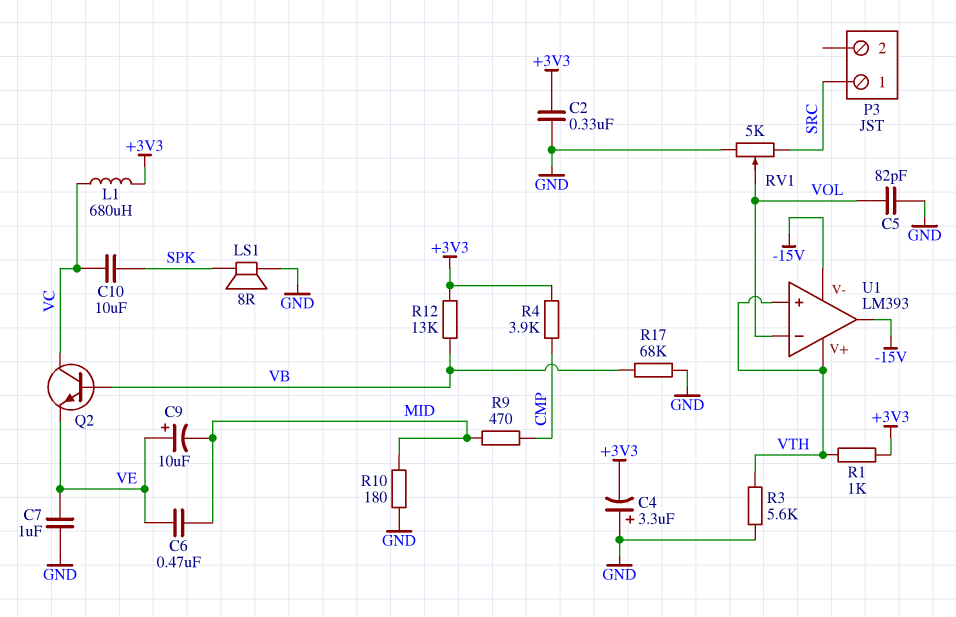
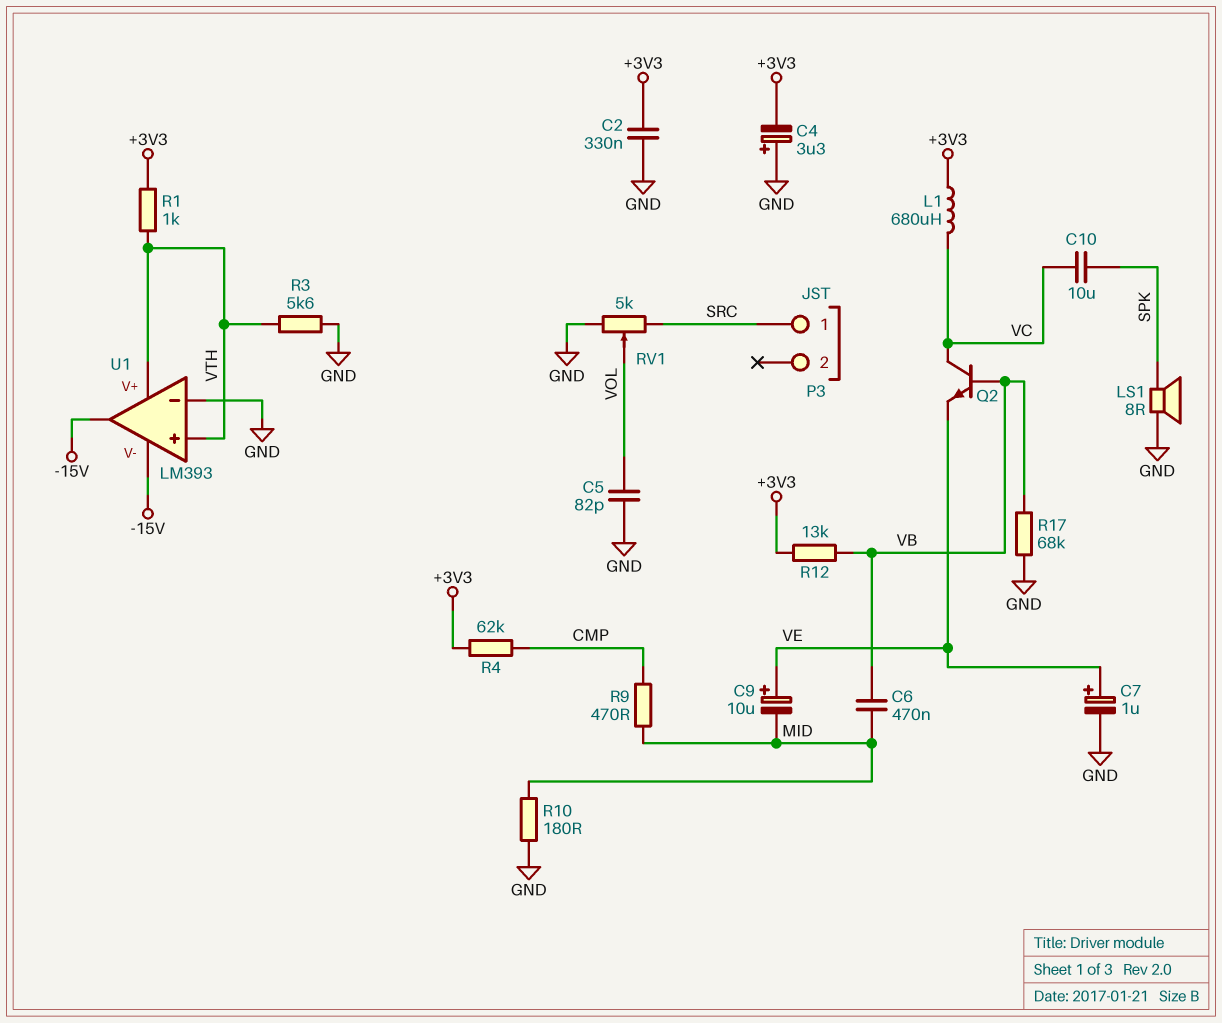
C6: 470nF (MID, VE) -> 470nF (MID, VB)
C7: 1uF (GND, VE) -> 1uF (plus VE, minus GND)
R4: 3.9k (+3V3, CMP) -> 62k (+3V3, CMP)
U1 pin in-: VOL -> GND

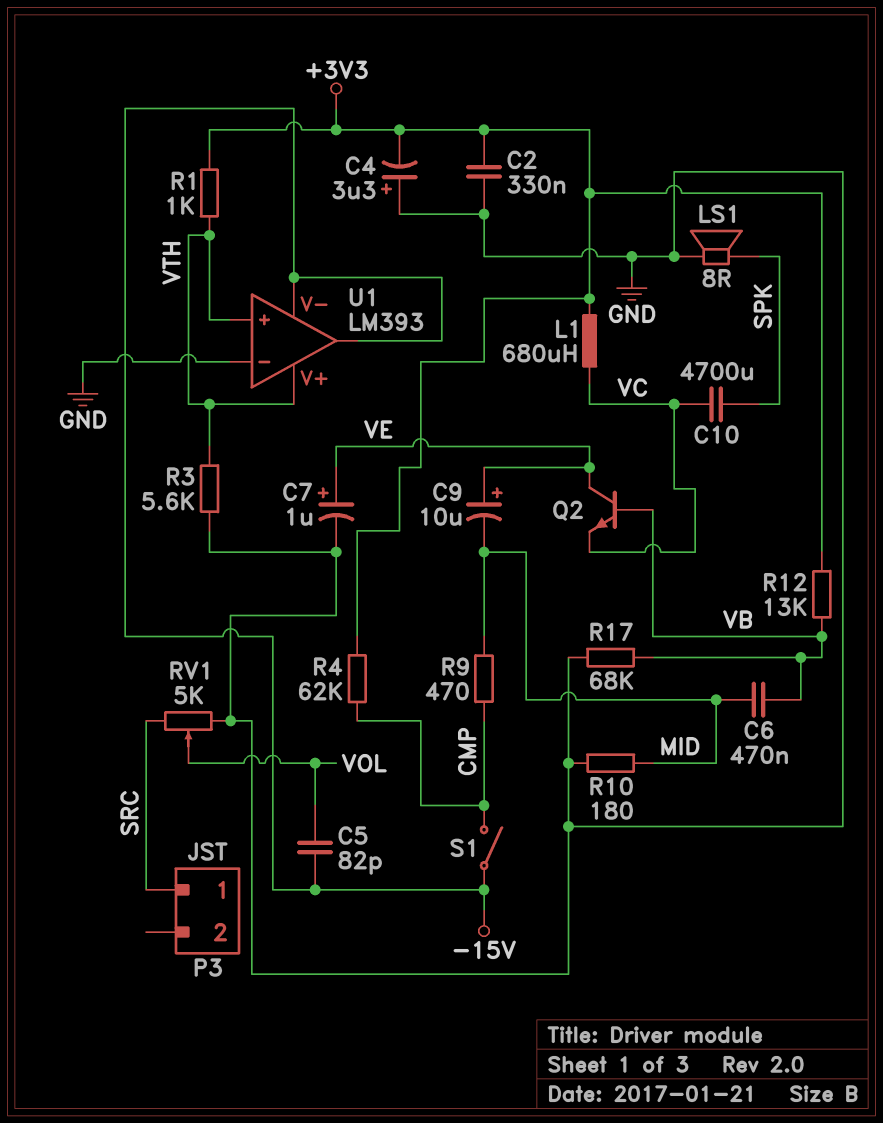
C5: 82pF (GND, VOL) -> 82pF (-15V, VOL)
C10: 10uF (SPK, VC) -> 4700uF (SPK, VC)
Q2: NPN (B VB, C VC, E VE) -> NPN (B VB, C VE, E VC)
S1: none -> switch (-15V, CMP)

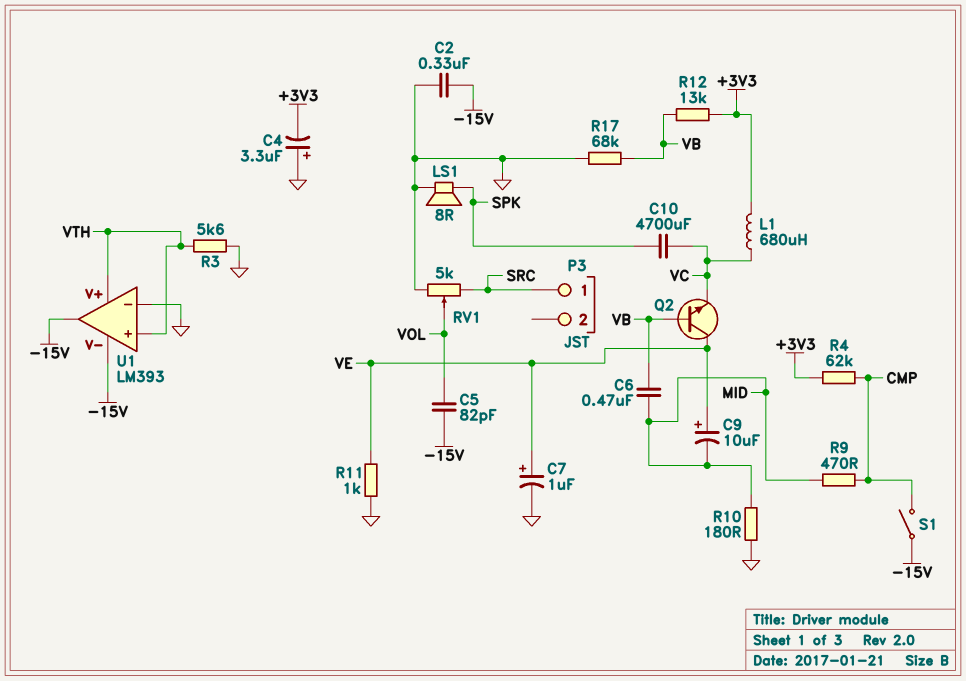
C2: 330nF (+3V3, GND) -> 330nF (-15V, GND)
R1: 1k (+3V3, VTH) -> none
R11: none -> 1k (GND, VE)

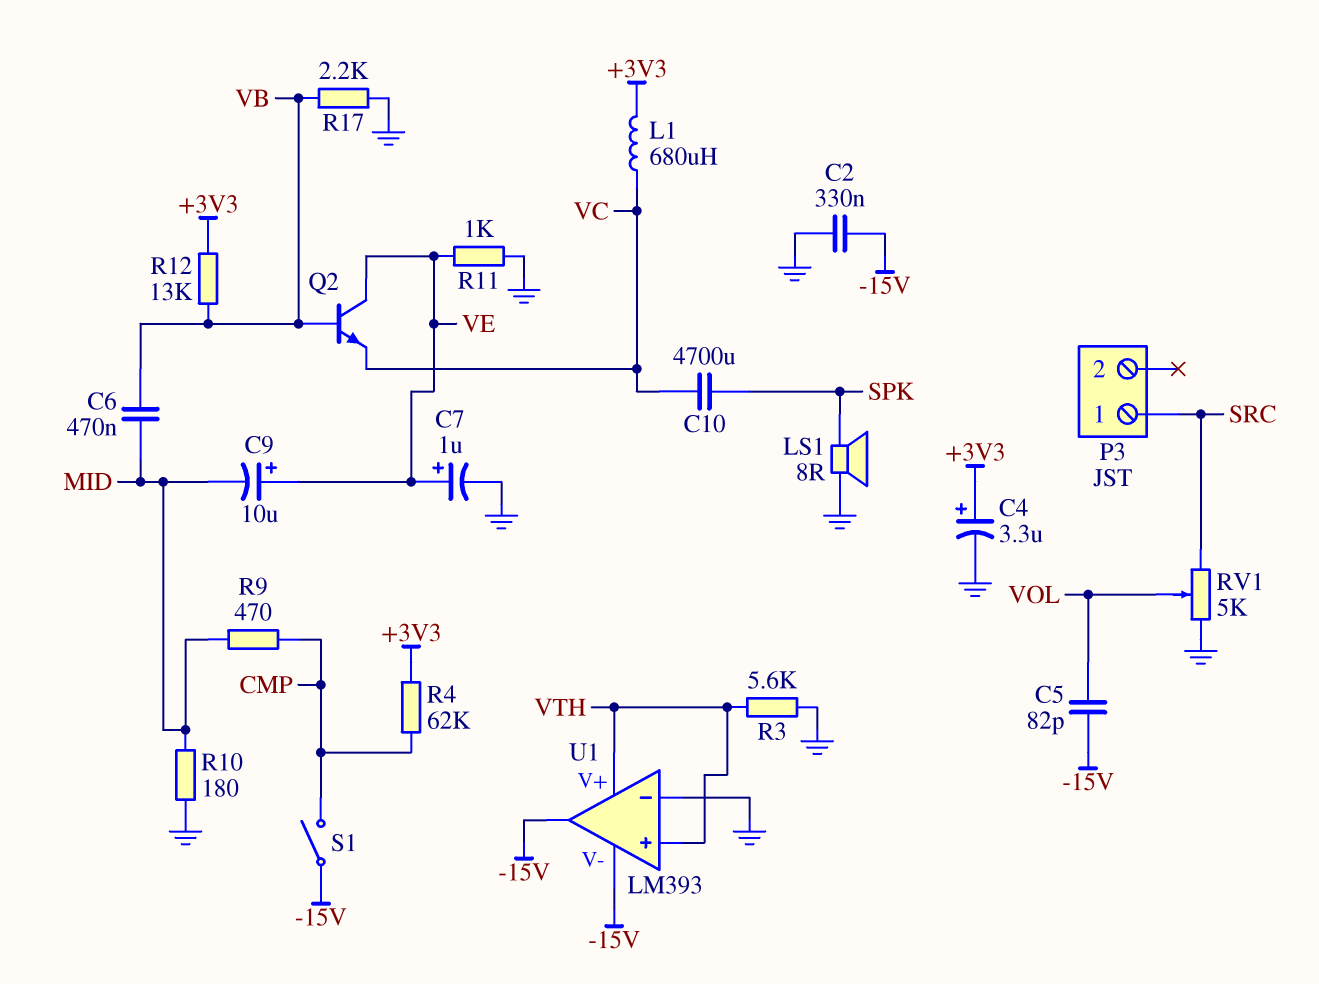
C4: 3.3uF (plus GND, minus +3V3) -> 3.3uF (plus +3V3, minus GND)
R17: 68k (GND, VB) -> 2.2k (GND, VB)

